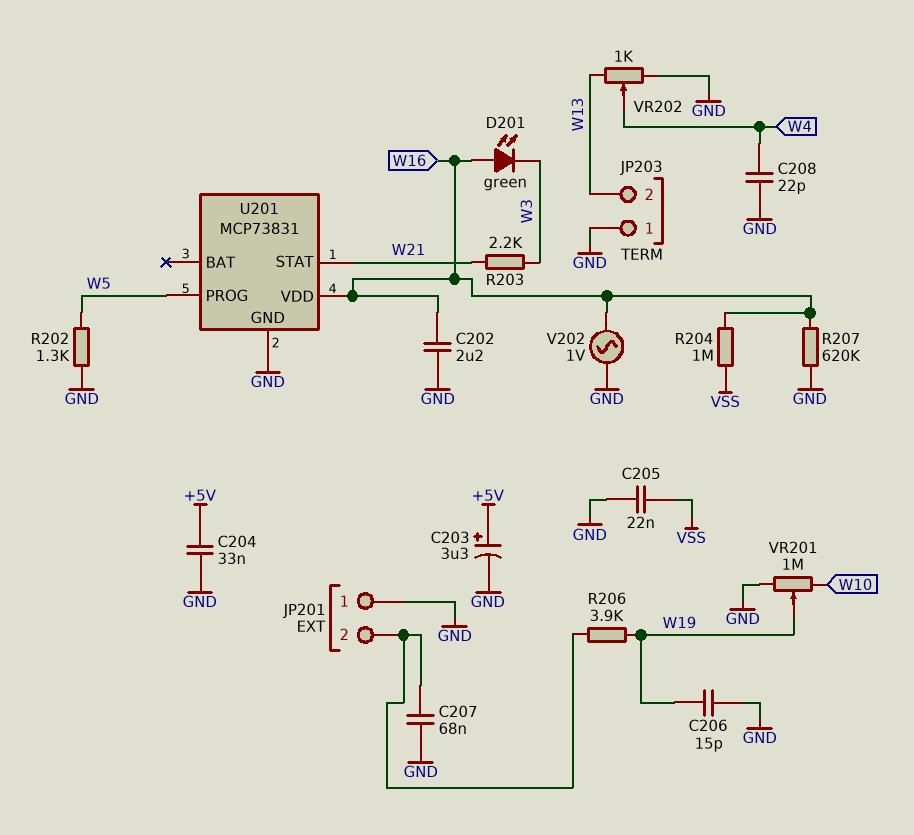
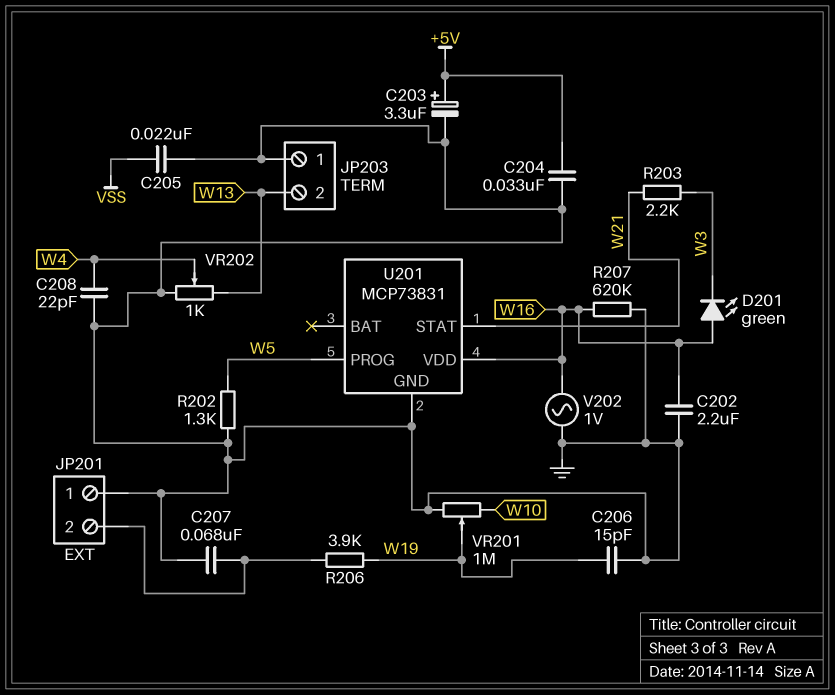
R204: 1M (VSS, W16) -> none

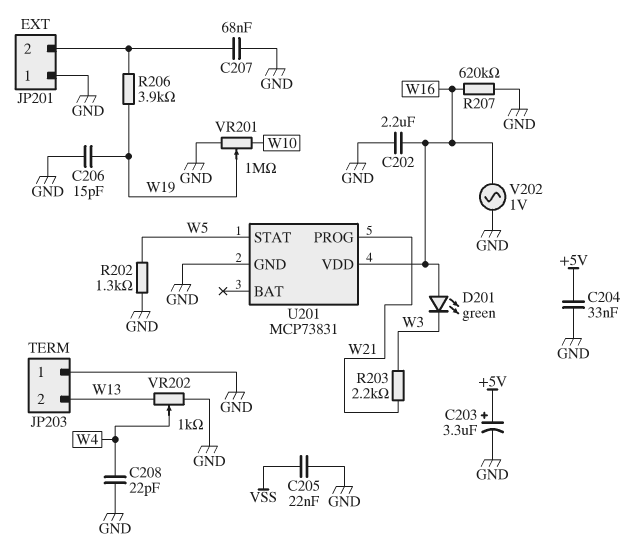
U201 pin PROG: W5 -> W21
U201 pin STAT: W21 -> W5

